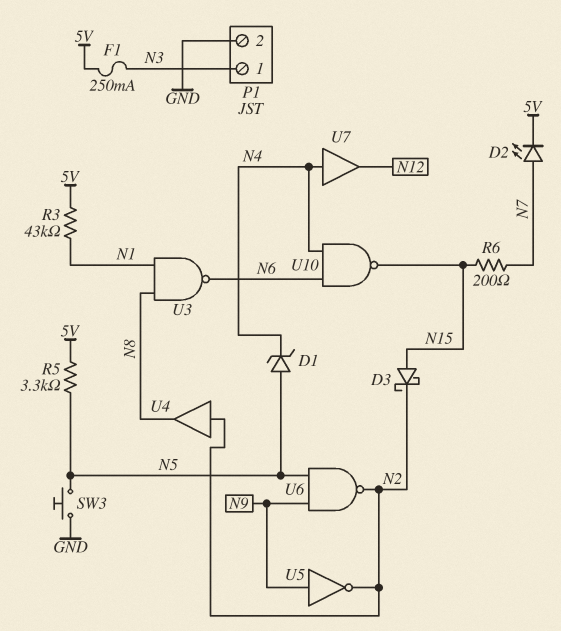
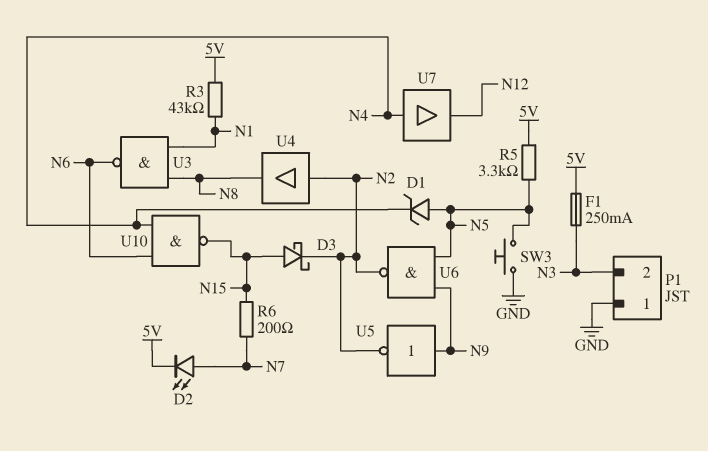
P1 pin 1: N3 -> GND
P1 pin 2: GND -> N3

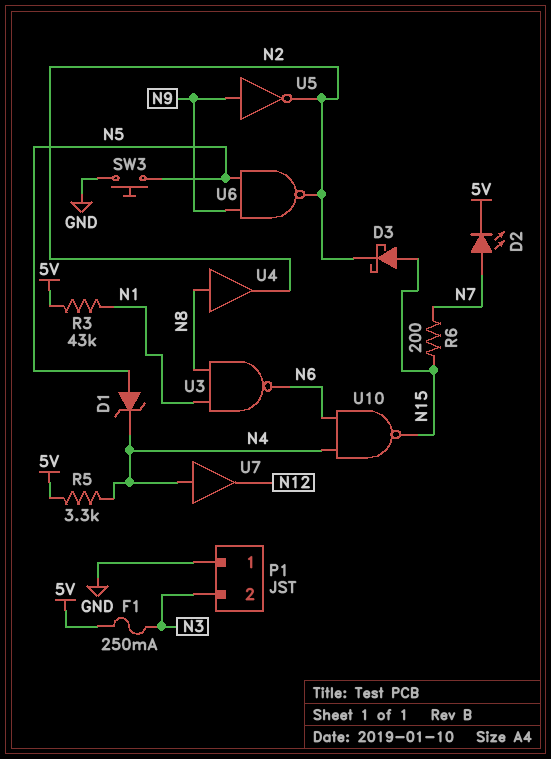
R5: 3.3k (5V, N5) -> 3.3k (5V, N4)
U4: buffer (in N2, out N8) -> buffer (in N8, out N2)

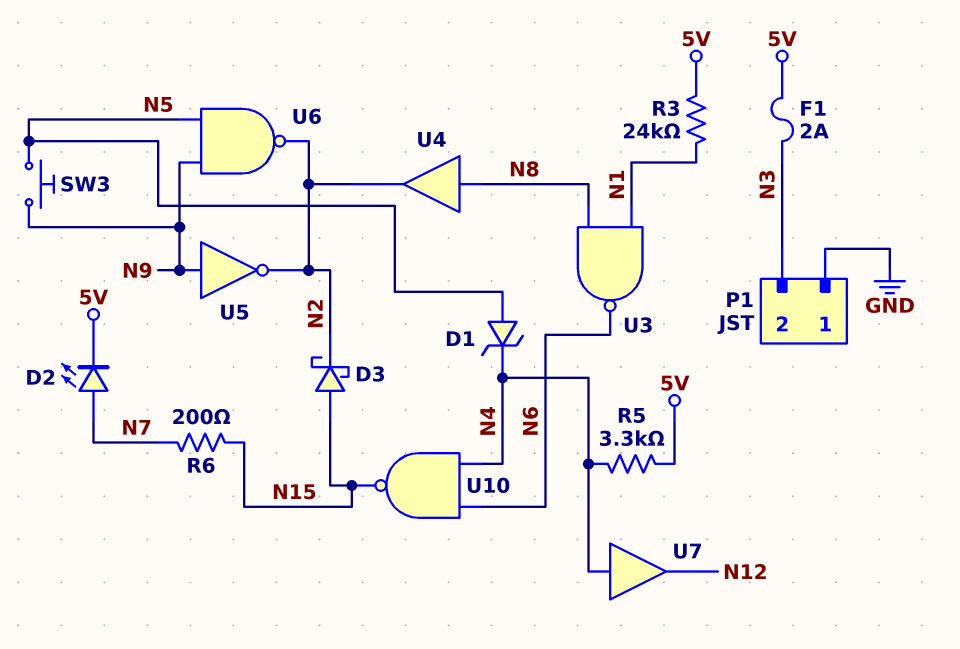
F1: 250mA (5V, N3) -> 2A (5V, N3)
R3: 43k (5V, N1) -> 24k (5V, N1)
SW3: button (GND, N5) -> button (N5, N9)

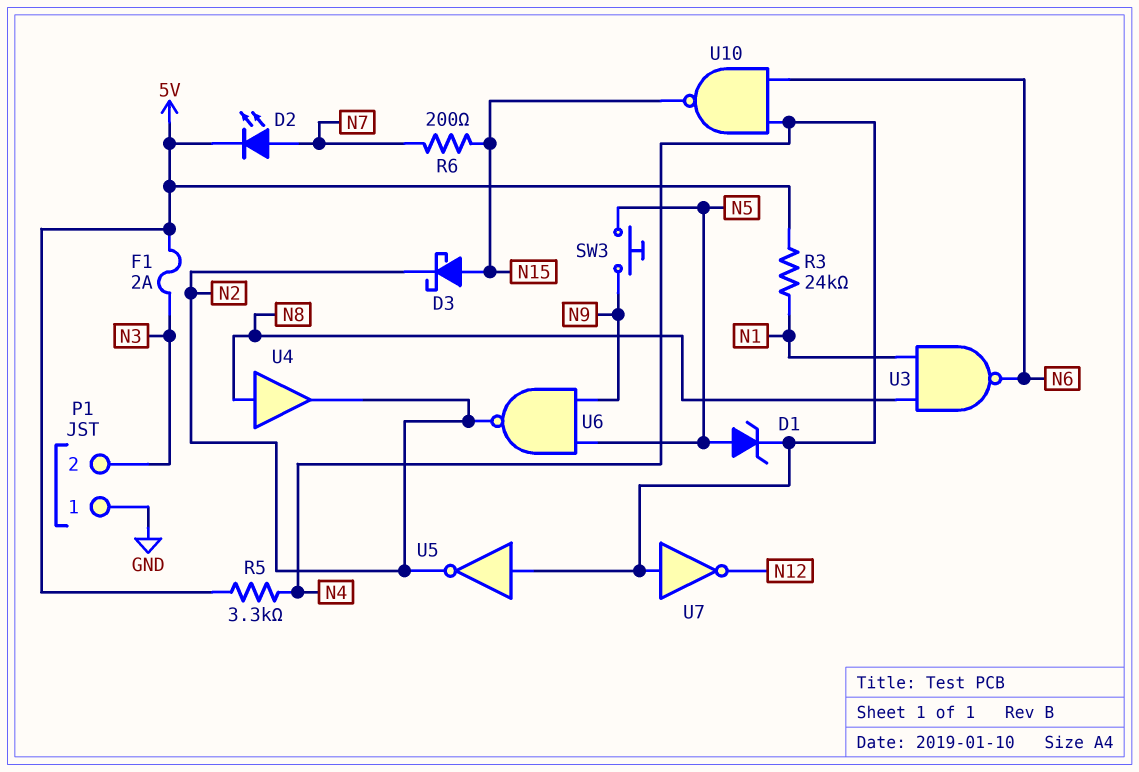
U5: NOT (in N9, out N2) -> NOT (in N4, out N2)
U7: buffer (in N4, out N12) -> NOT (in N4, out N12)

